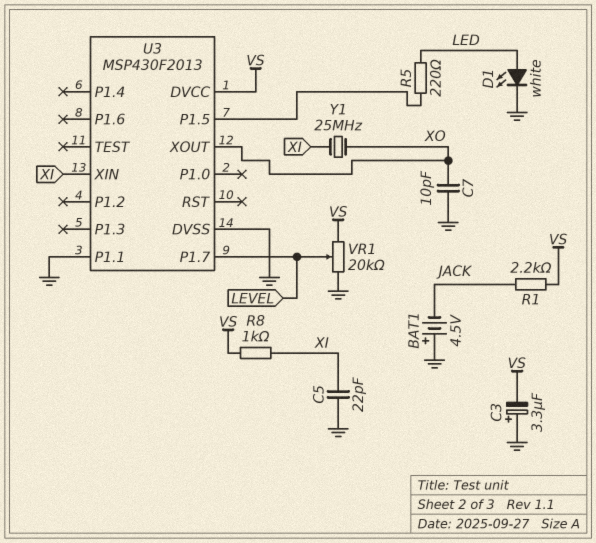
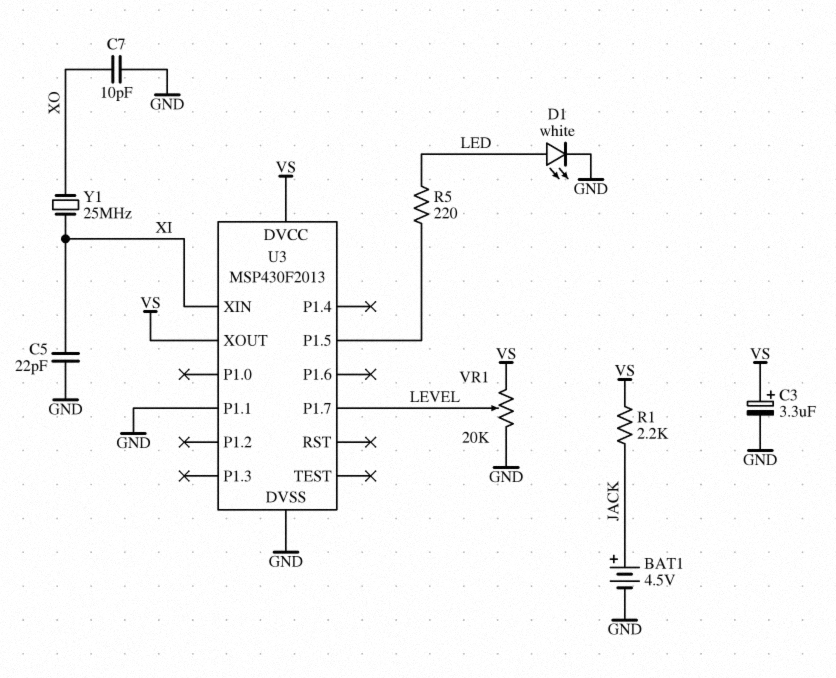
BAT1: 4.5V (plus GND, minus JACK) -> 4.5V (plus JACK, minus GND)
C3: 3.3uF (plus GND, minus VS) -> 3.3uF (plus VS, minus GND)
R8: 1k (VS, XI) -> none
U3 pin XOUT: XO -> VS

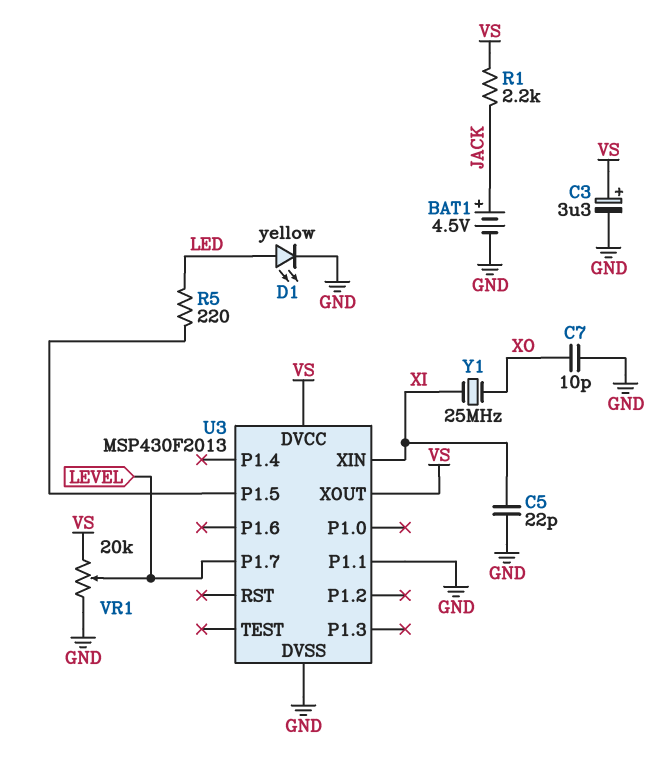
D1: LED white (A LED, K GND) -> LED yellow (A LED, K GND)

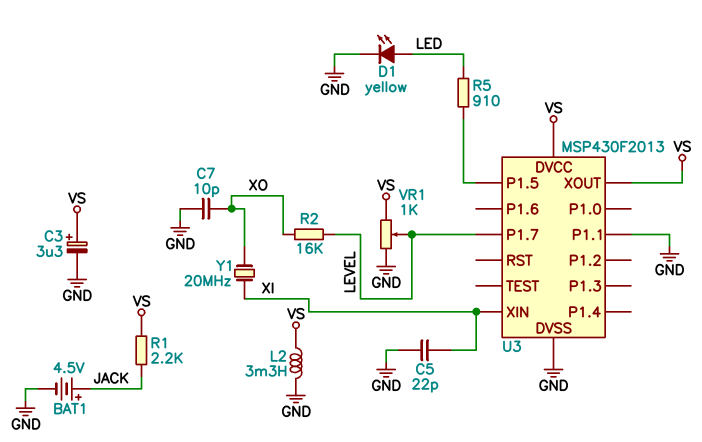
L2: none -> 3.3mH (GND, VS)
R2: none -> 16k (LEVEL, XO)
R5: 220 (LED, U3/P1.5) -> 910 (LED, U3/P1.5)
VR1: 20k (GND, VS, wiper LEVEL) -> 1k (GND, VS, wiper LEVEL)
Y1: 25MHz (XI, XO) -> 20MHz (XI, XO)

